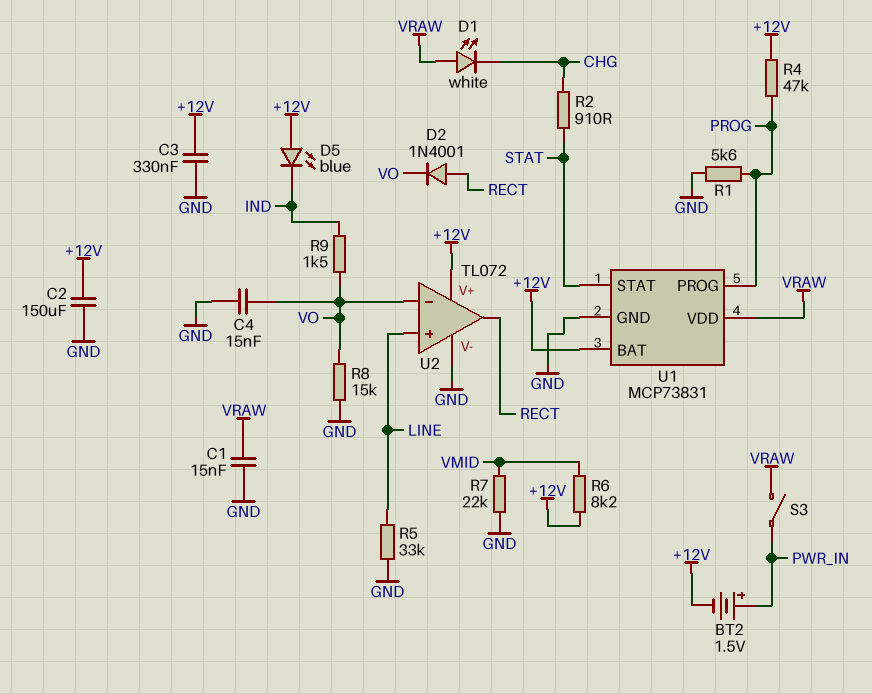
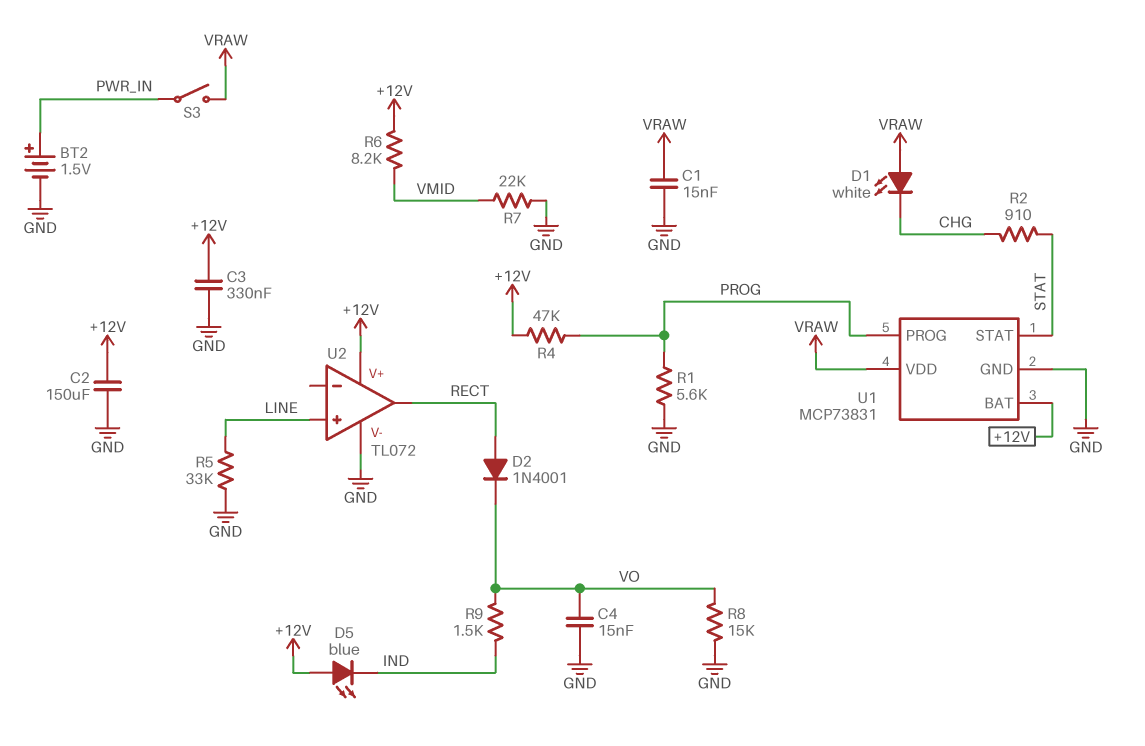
BT2: 1.5V (plus PWR_IN, minus +12V) -> 1.5V (plus PWR_IN, minus GND)
U2 pin in-: VO -> none

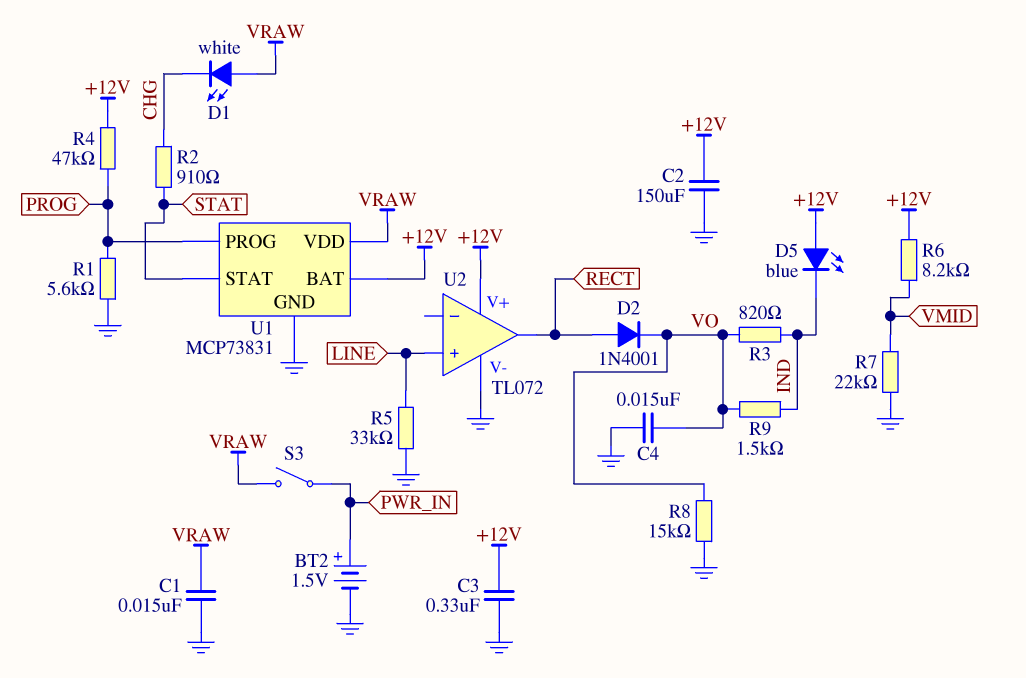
R3: none -> 820 (IND, VO)

